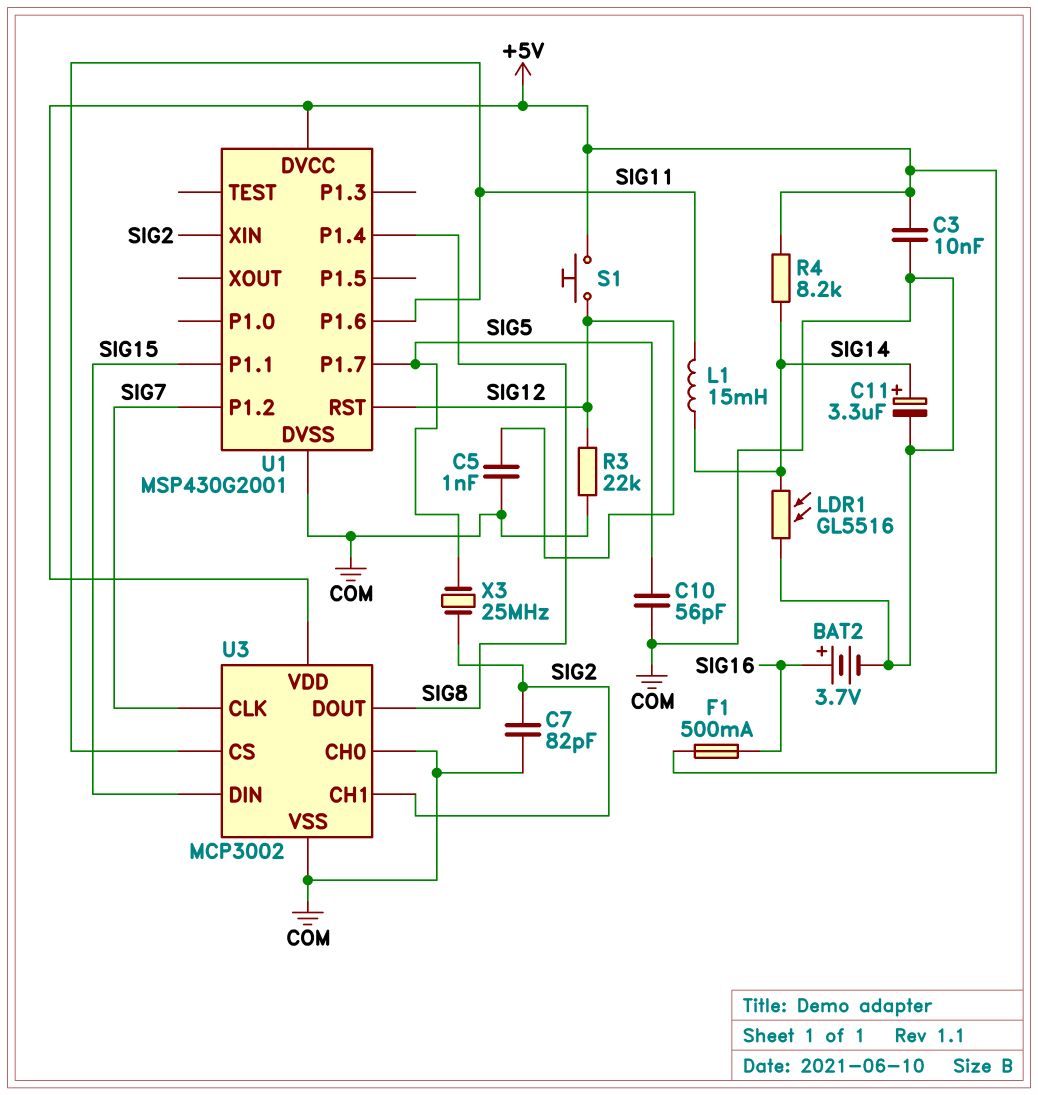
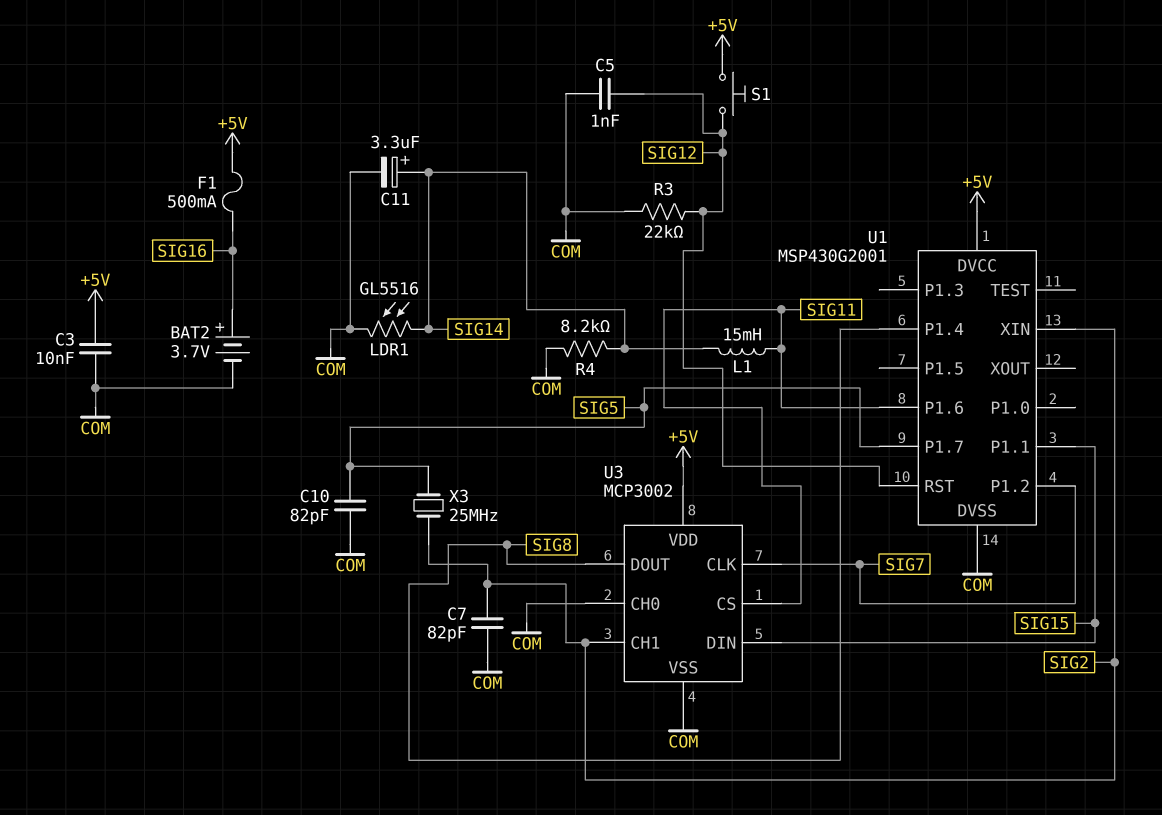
C10: 56pF (COM, SIG5) -> 82pF (COM, SIG5)
R4: 8.2k (+5V, SIG14) -> 8.2k (COM, SIG14)

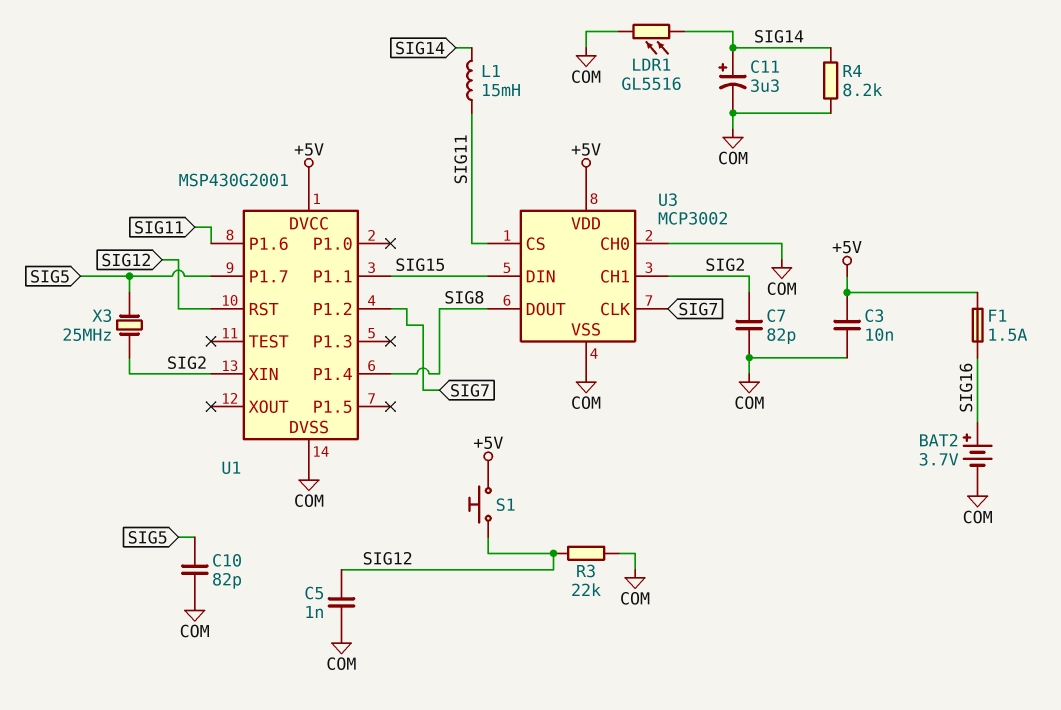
F1: 500mA (+5V, SIG16) -> 1.5A (+5V, SIG16)

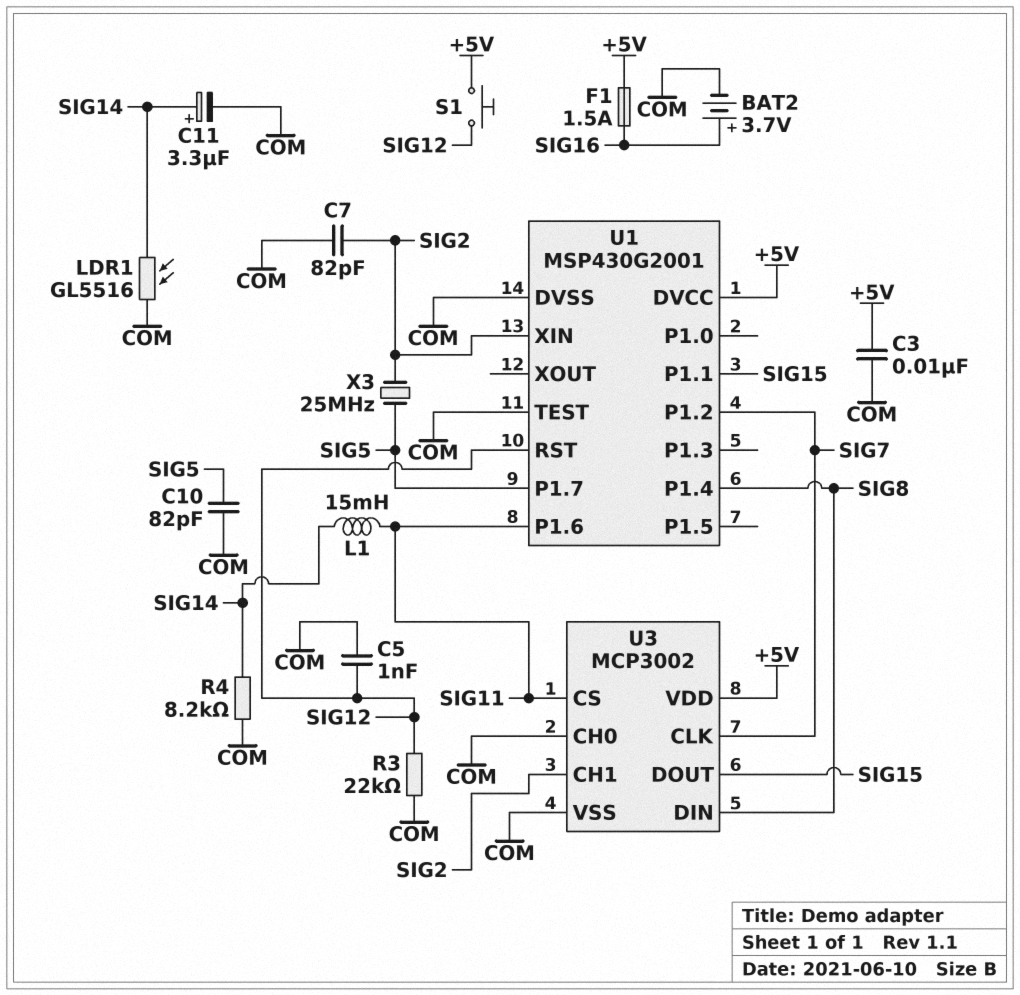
U1 pin TEST: none -> COM
U3 pin DIN: SIG15 -> SIG8
U3 pin DOUT: SIG8 -> SIG15

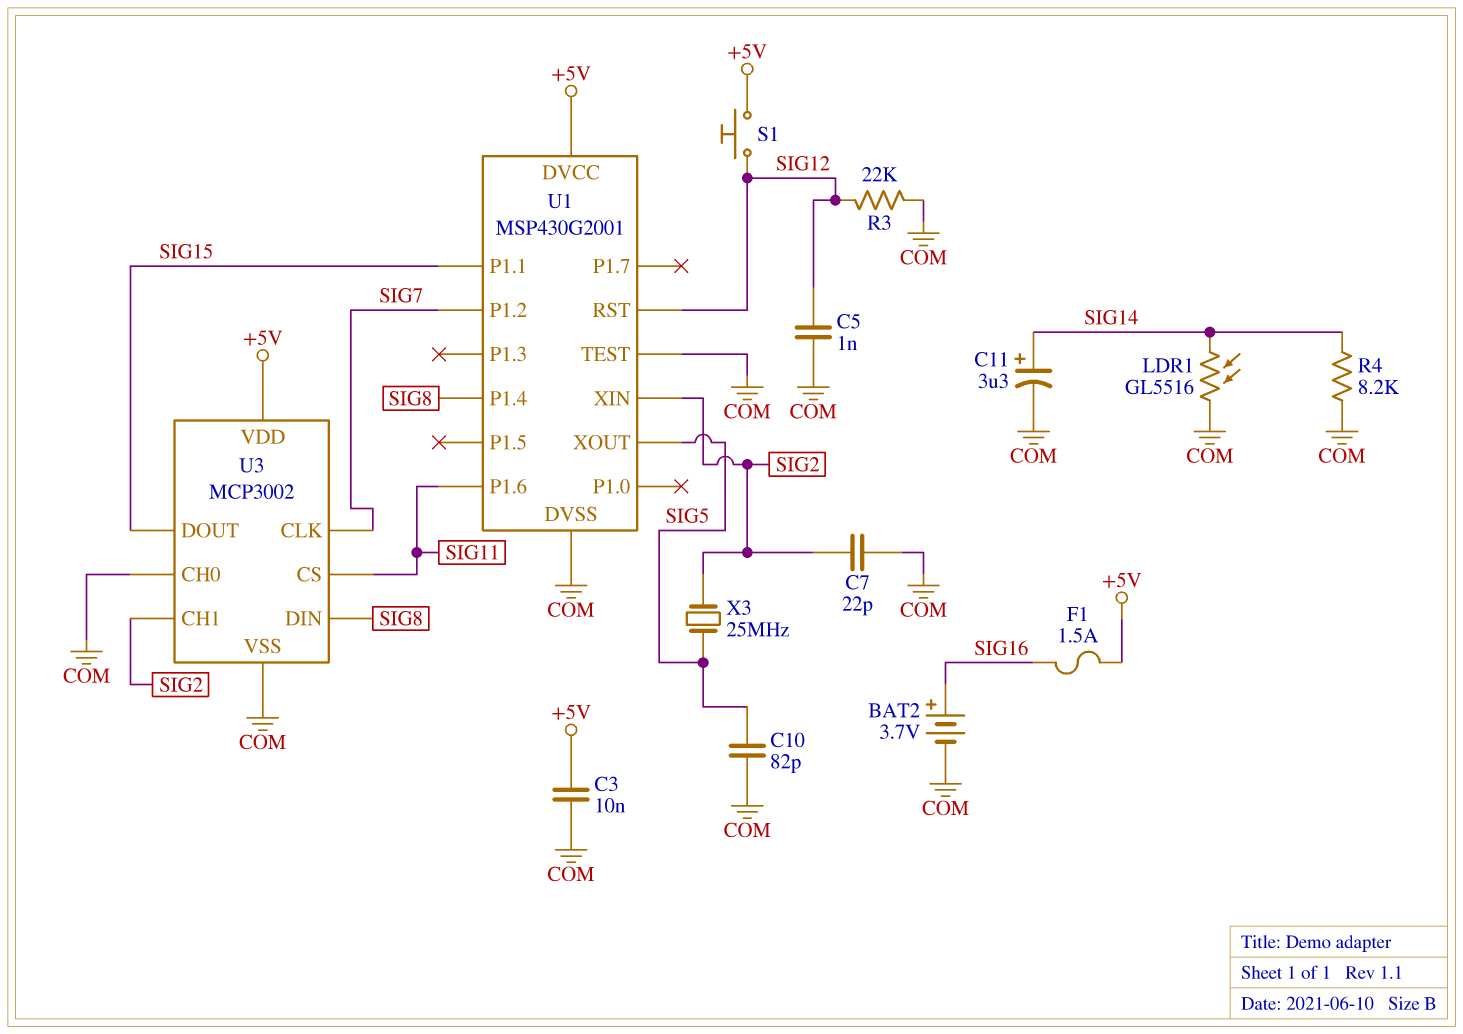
C7: 82pF (COM, SIG2) -> 22pF (COM, SIG2)
L1: 15mH (SIG11, SIG14) -> none
U1 pin P1.7: SIG5 -> none
U1 pin XOUT: none -> SIG5

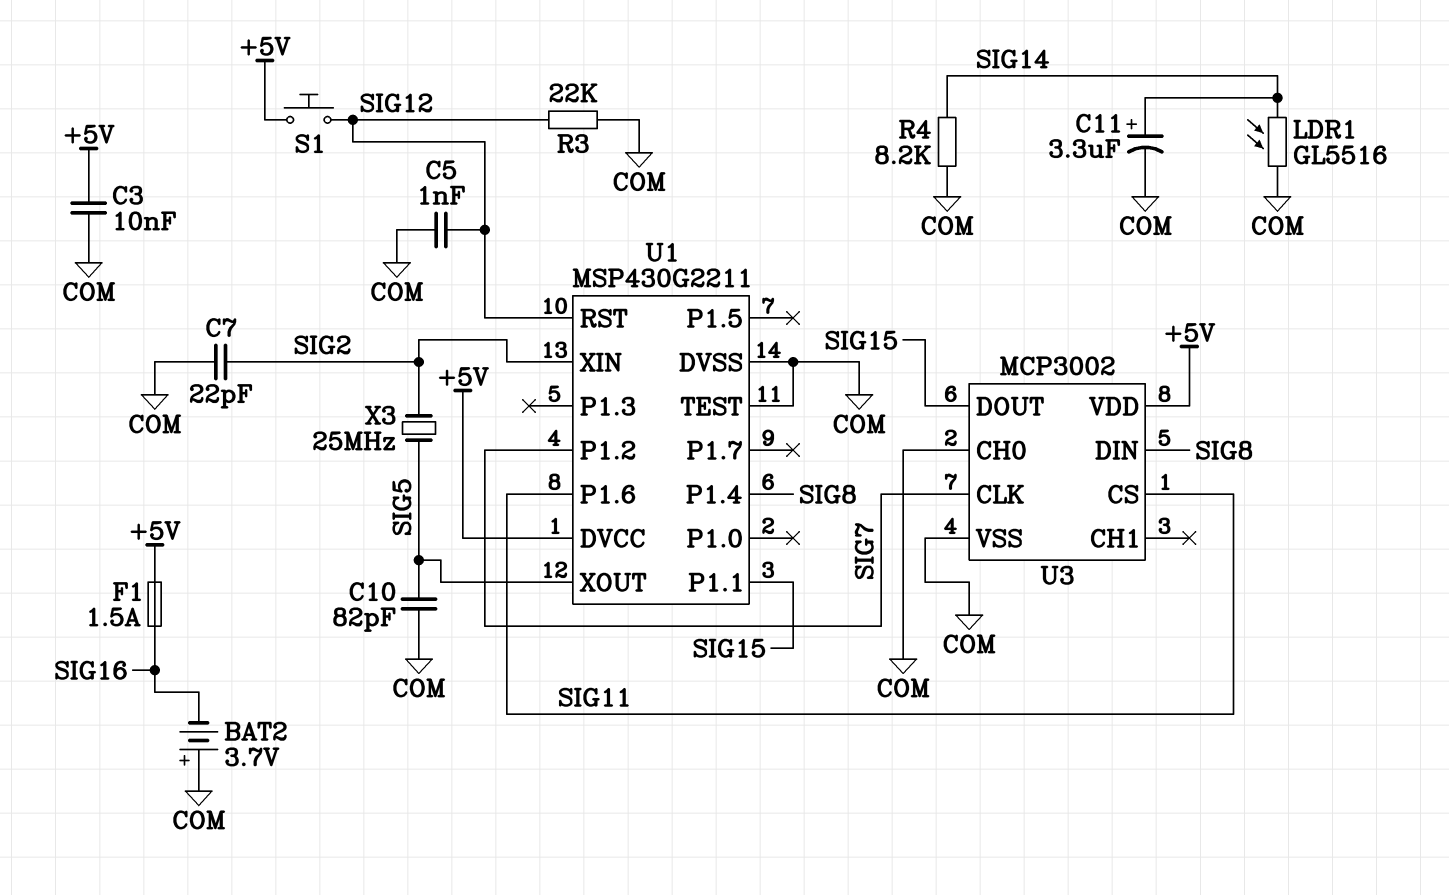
BAT2: 3.7V (plus SIG16, minus COM) -> 3.7V (plus COM, minus SIG16)
U1: MSP430G2001 -> MSP430G2211
U3 pin CH1: SIG2 -> none

